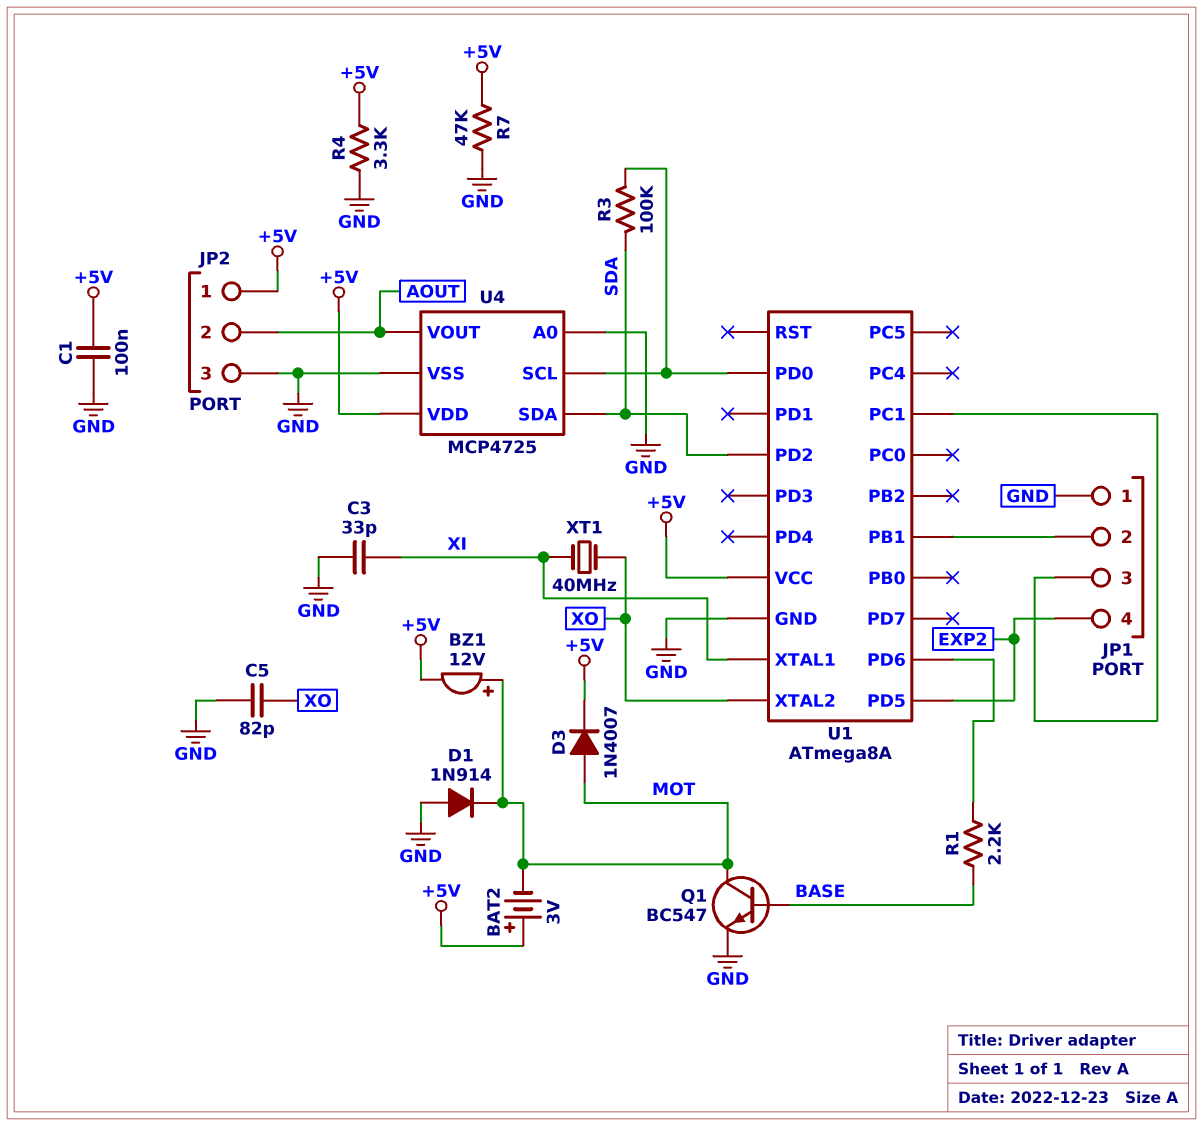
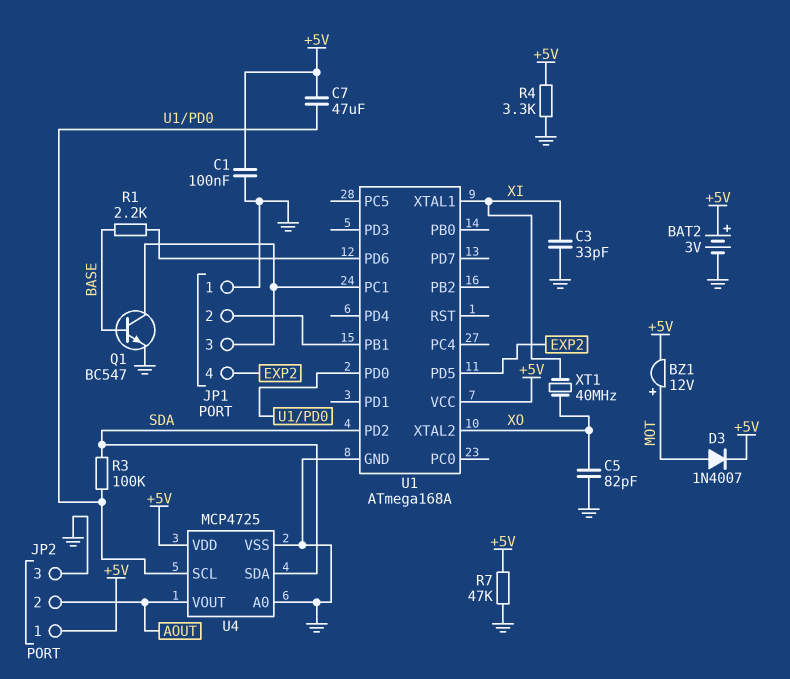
BAT2: 3V (plus +5V, minus MOT) -> 3V (plus +5V, minus GND)
C7: none -> 47uF (+5V, U1/PD0)
D1: diode 1N914 (A GND, K MOT) -> none
Q1: NPN BC547 (B BASE, C MOT, E GND) -> NPN BC547 (B BASE, C JP1/3, E GND)
U1: ATmega8A -> ATmega168A

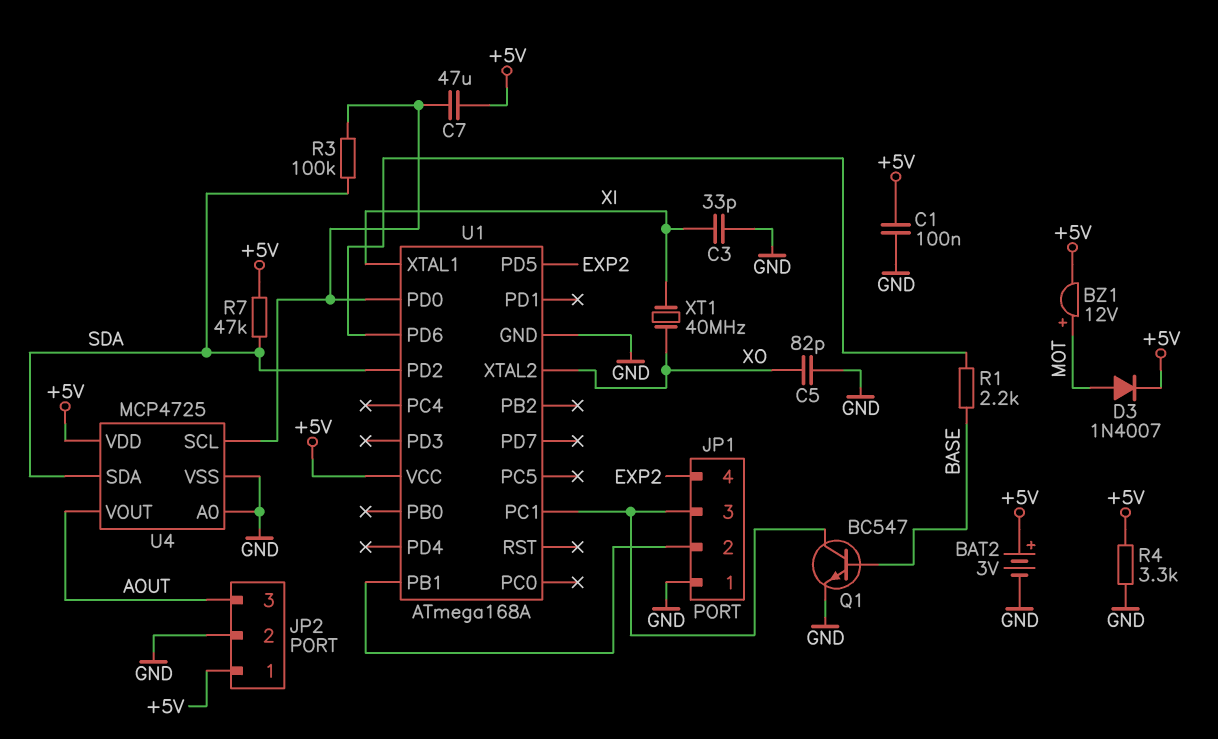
JP2 pin 2: AOUT -> GND
JP2 pin 3: GND -> AOUT
R7: 47k (+5V, GND) -> 47k (+5V, SDA)

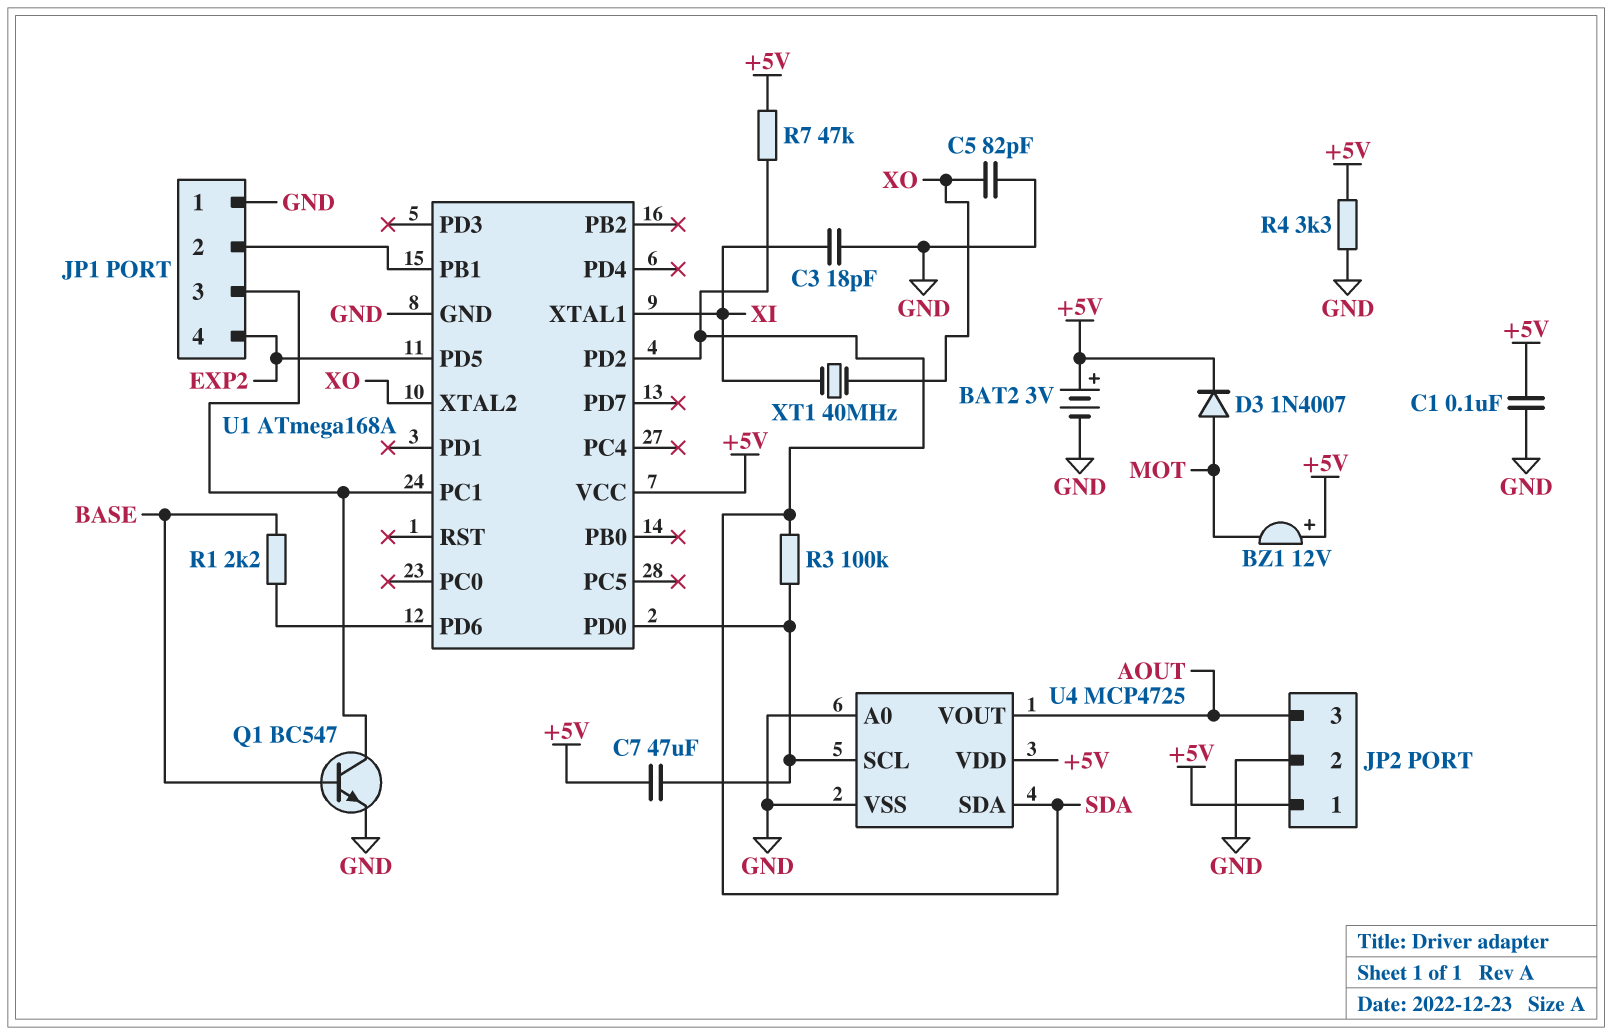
BZ1: buzzer 12V (plus MOT, minus +5V) -> buzzer 12V (plus +5V, minus MOT)
C3: 33pF (GND, XI) -> 18pF (GND, XI)

